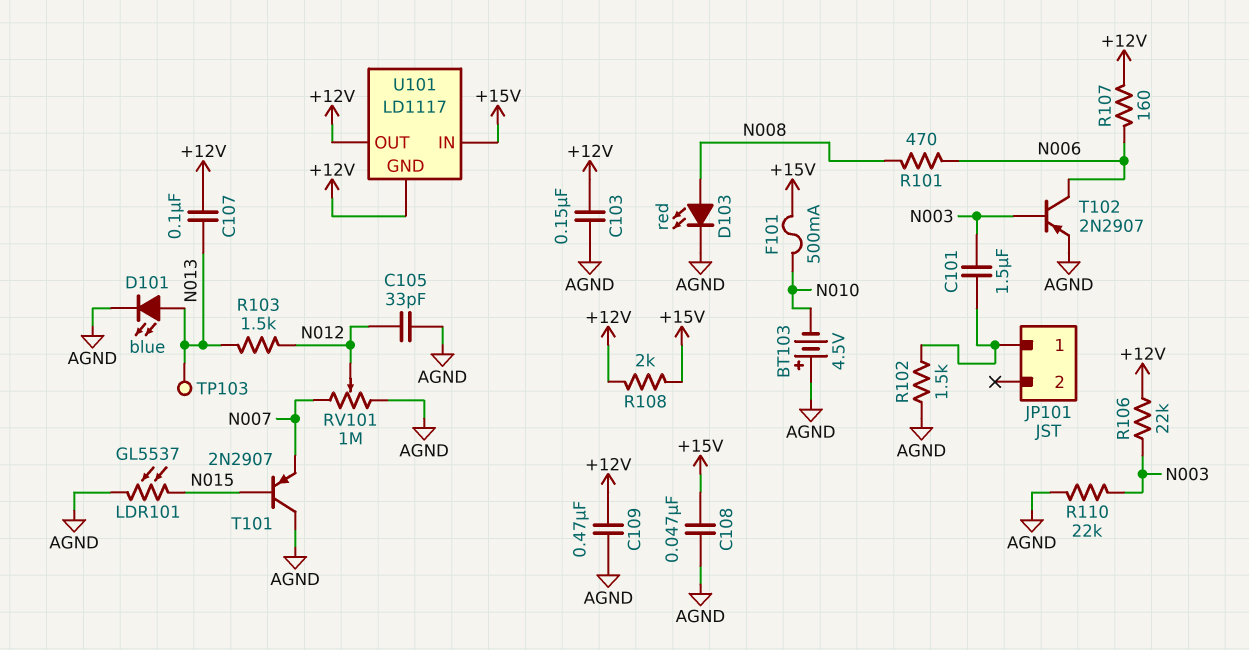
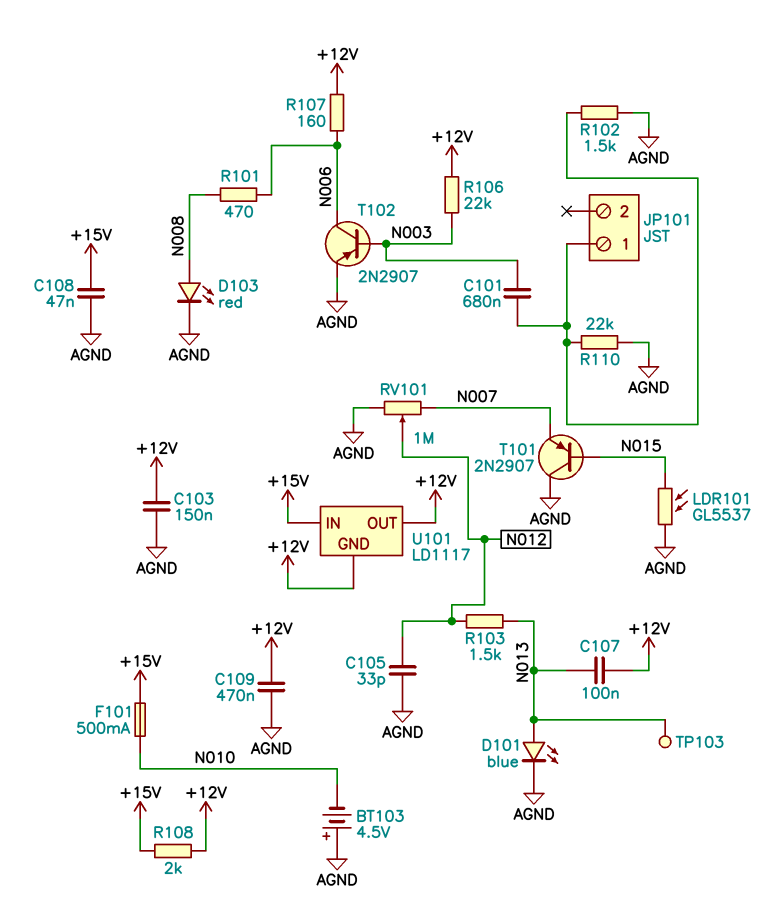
C101: 1.5uF (JP101/1, N003) -> 680nF (JP101/1, N003)
R110: 22k (AGND, N003) -> 22k (AGND, JP101/1)

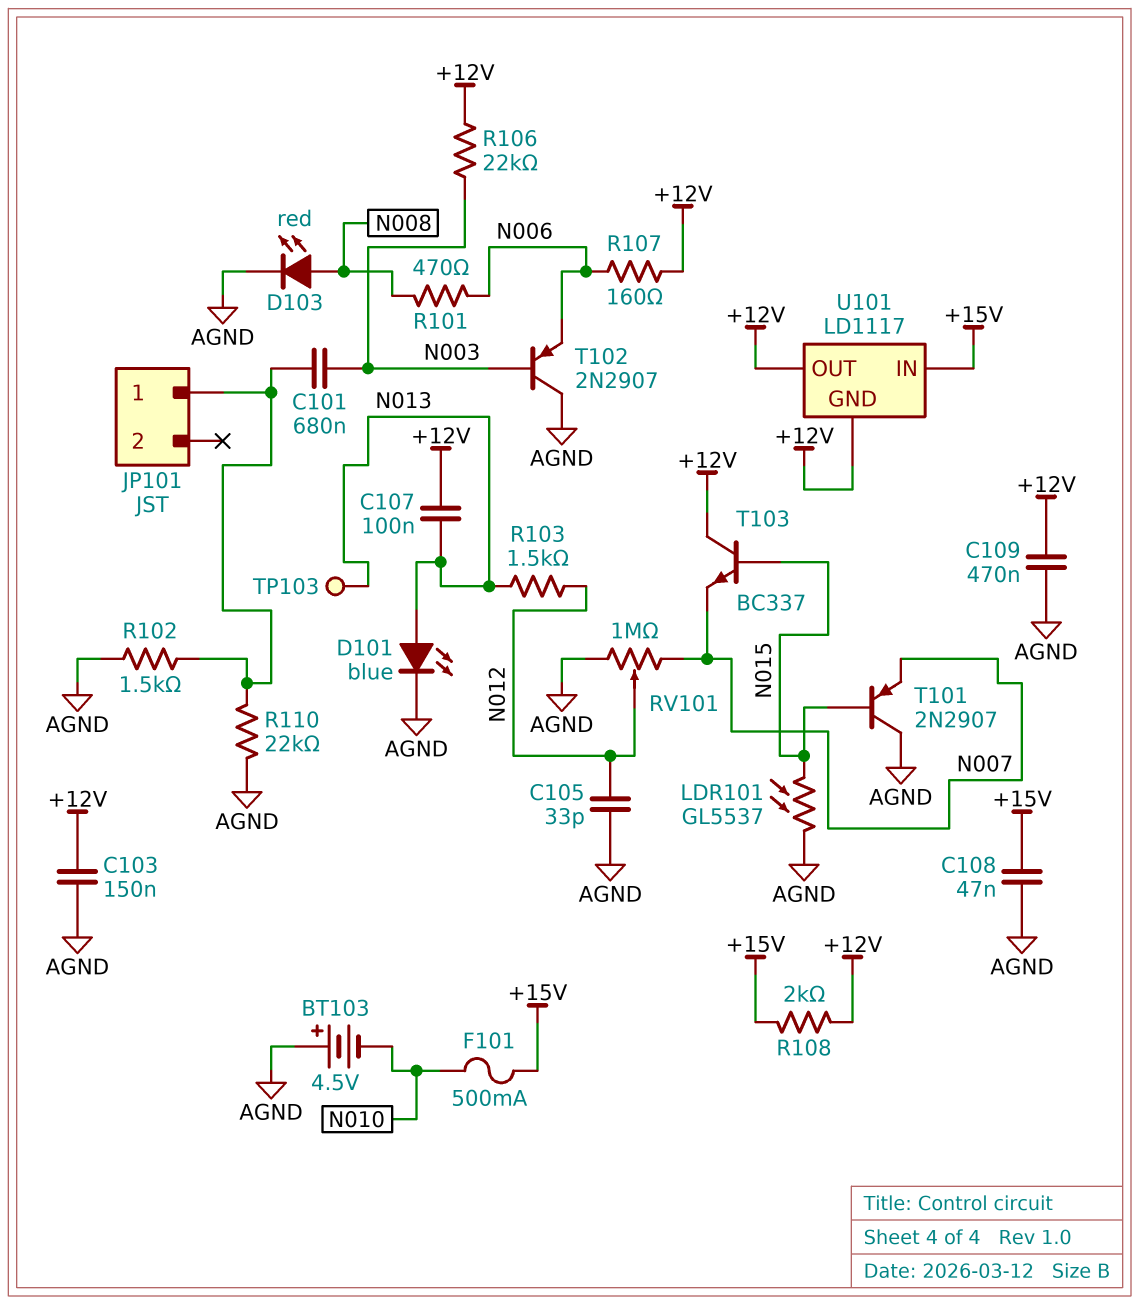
T102: PNP 2N2907 (B N003, C N006, E AGND) -> PNP 2N2907 (B N003, C AGND, E N006)
T103: none -> NPN BC337 (B N015, C +12V, E N007)

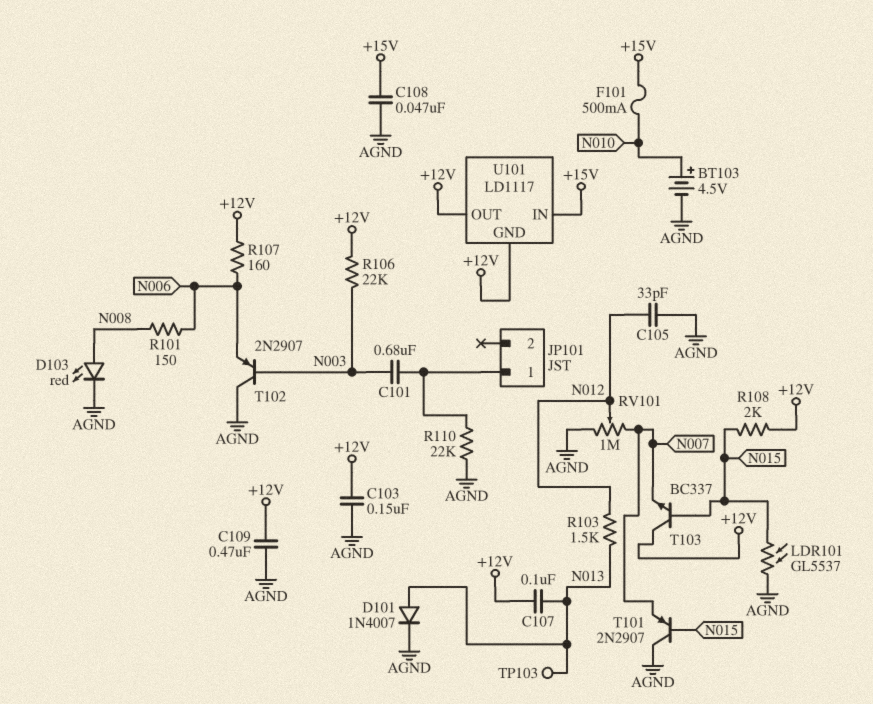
BT103: 4.5V (plus AGND, minus N010) -> 4.5V (plus N010, minus AGND)
D101: LED blue (A N013, K AGND) -> diode 1N4007 (A N013, K AGND)
R101: 470 (N006, N008) -> 150 (N006, N008)
R102: 1.5k (AGND, JP101/1) -> none
R108: 2k (+12V, +15V) -> 2k (+12V, N015)

